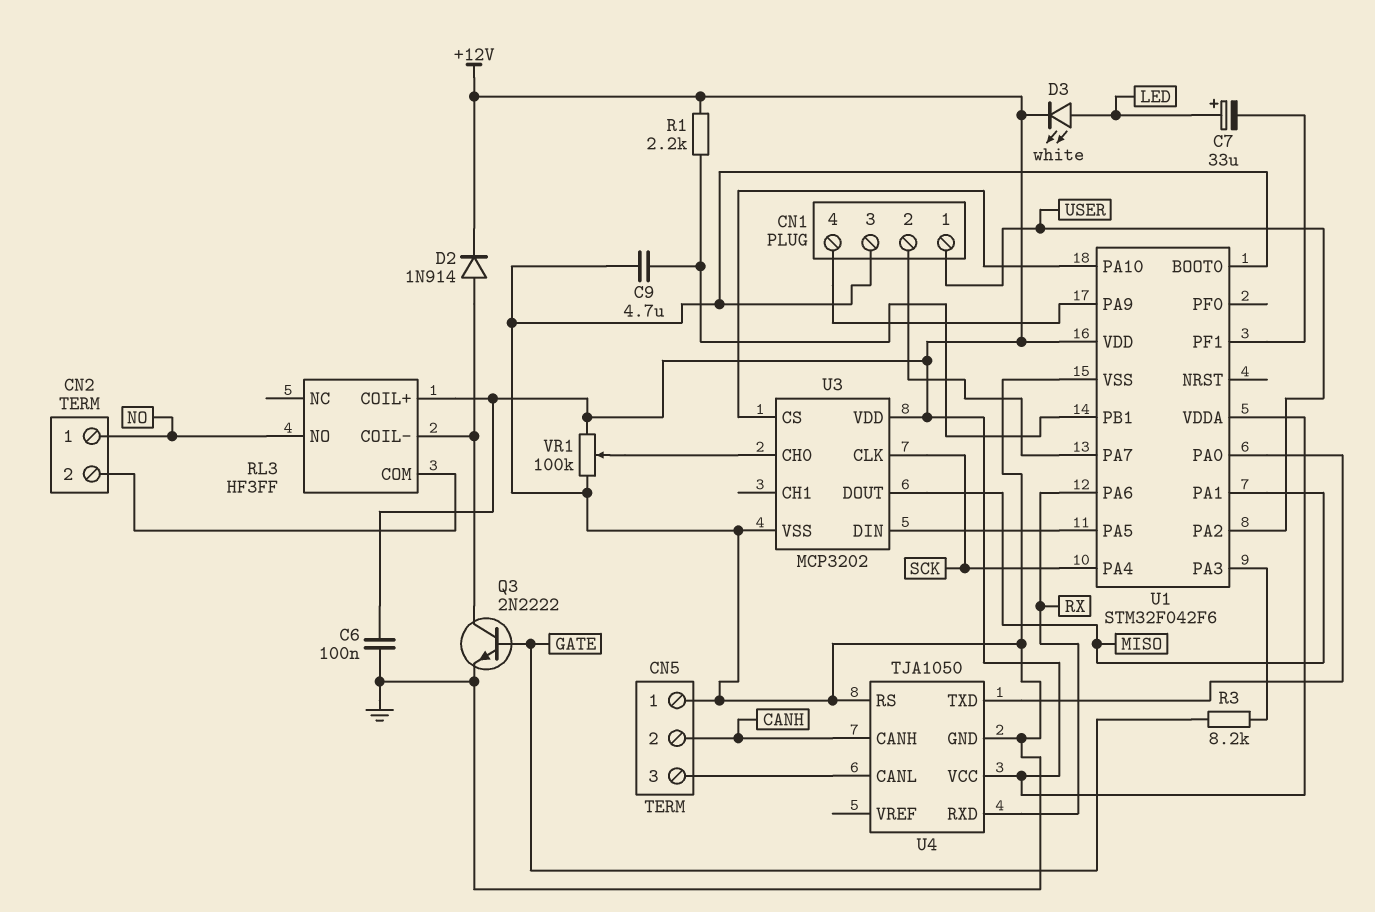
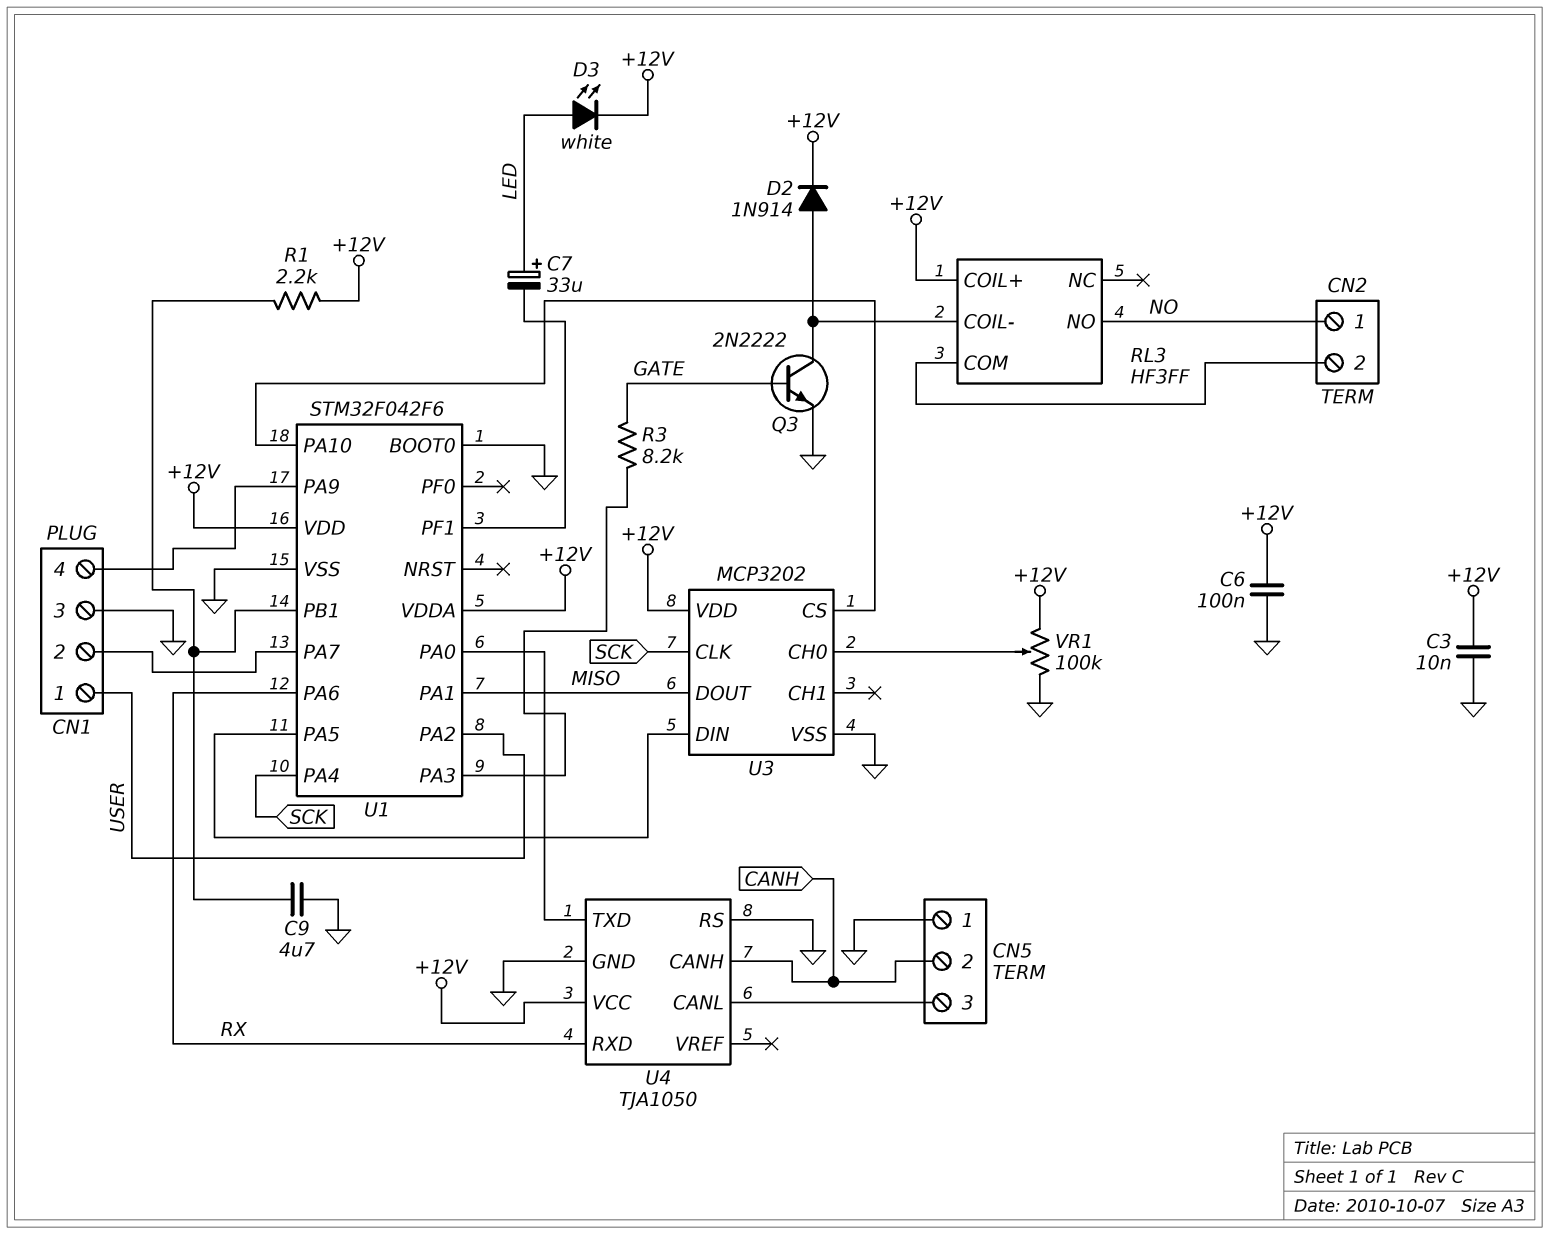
C3: none -> 10nF (+12V, GND)

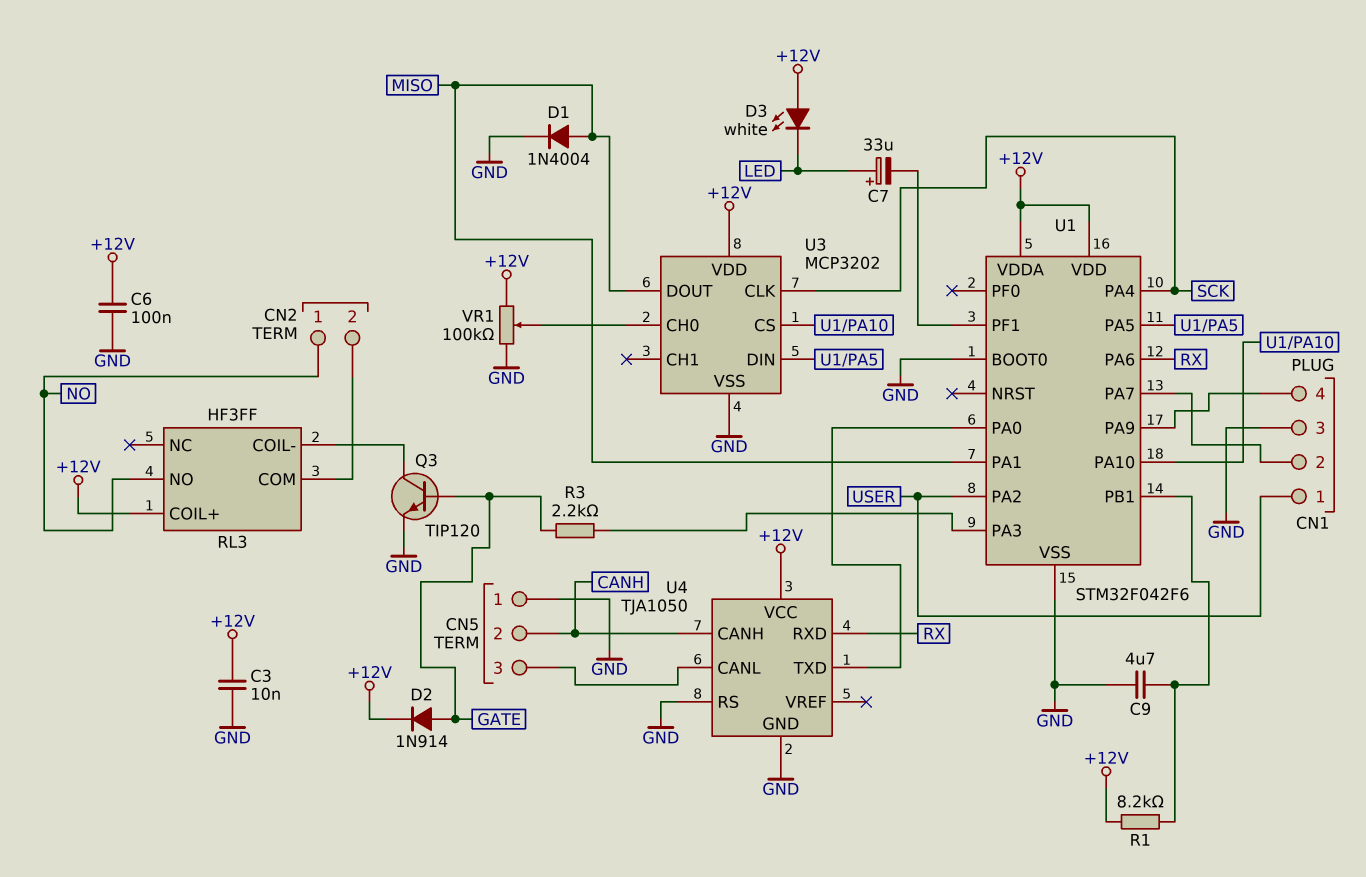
D1: none -> diode 1N4004 (A MISO, K GND)
D2: diode 1N914 (A RL3/COIL-, K +12V) -> diode 1N914 (A GATE, K +12V)
D3: LED white (A LED, K +12V) -> LED white (A +12V, K LED)
Q3: NPN 2N2222 (B GATE, C RL3/COIL-, E GND) -> NPN TIP120 (B GATE, C RL3/COIL-, E GND)
R1: 2.2k (+12V, U1/PB1) -> 8.2k (+12V, U1/PB1)
R3: 8.2k (GATE, U1/PA3) -> 2.2k (GATE, U1/PA3)

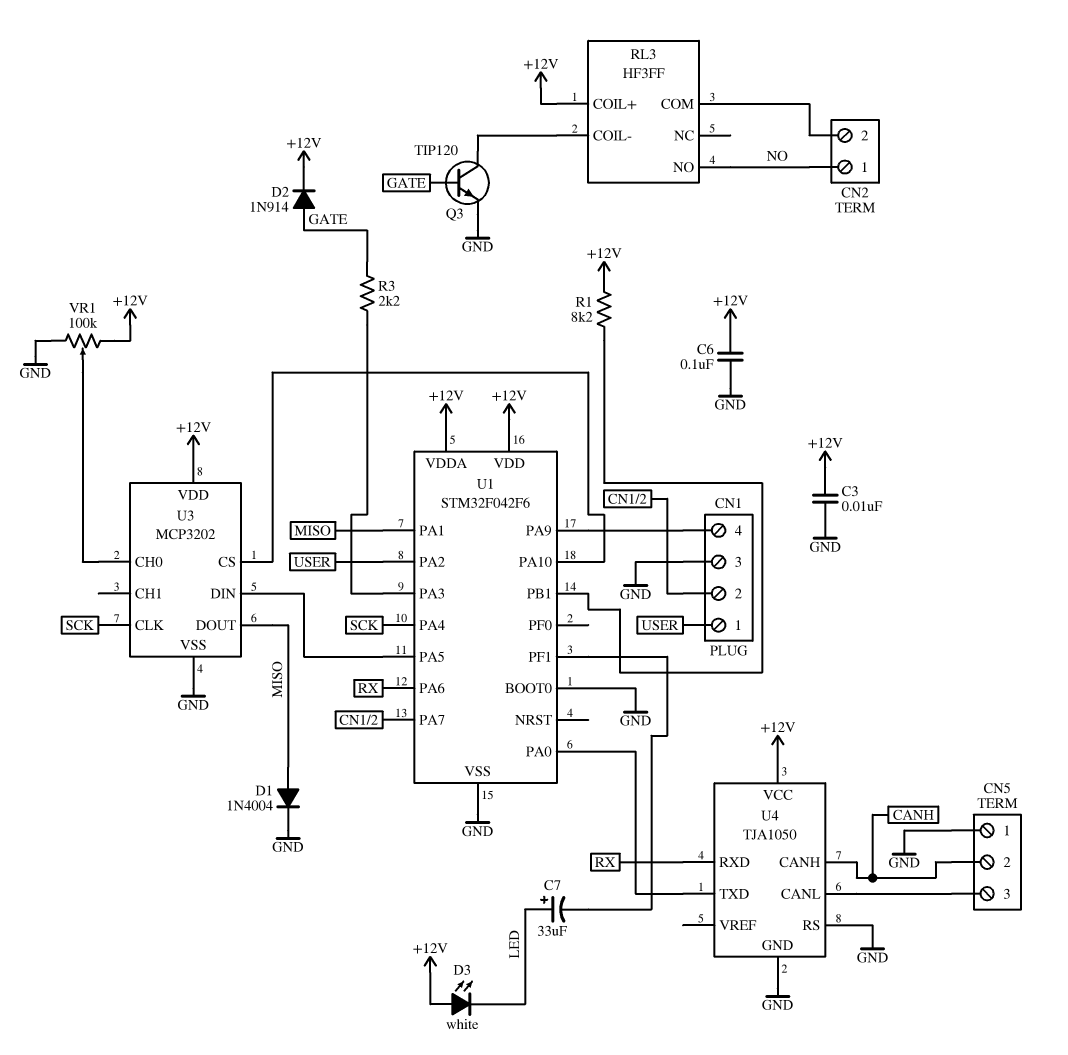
C9: 4.7uF (GND, U1/PB1) -> none

